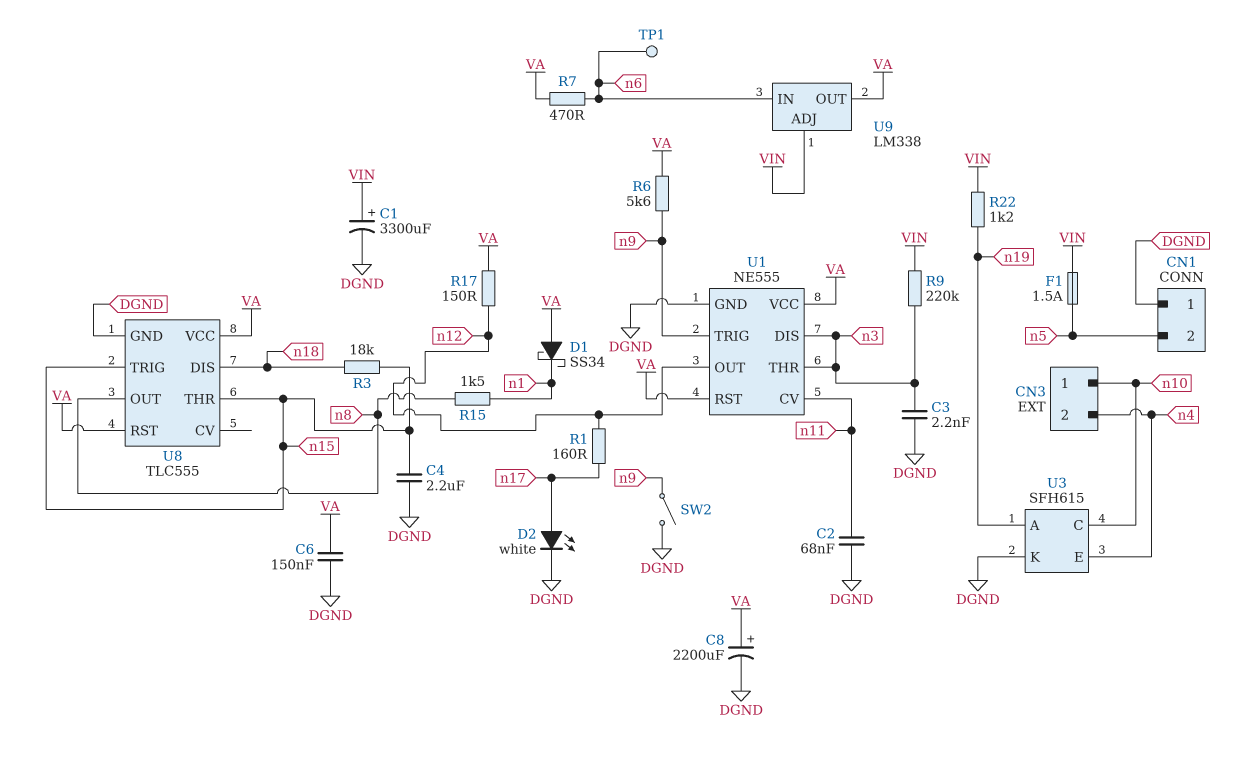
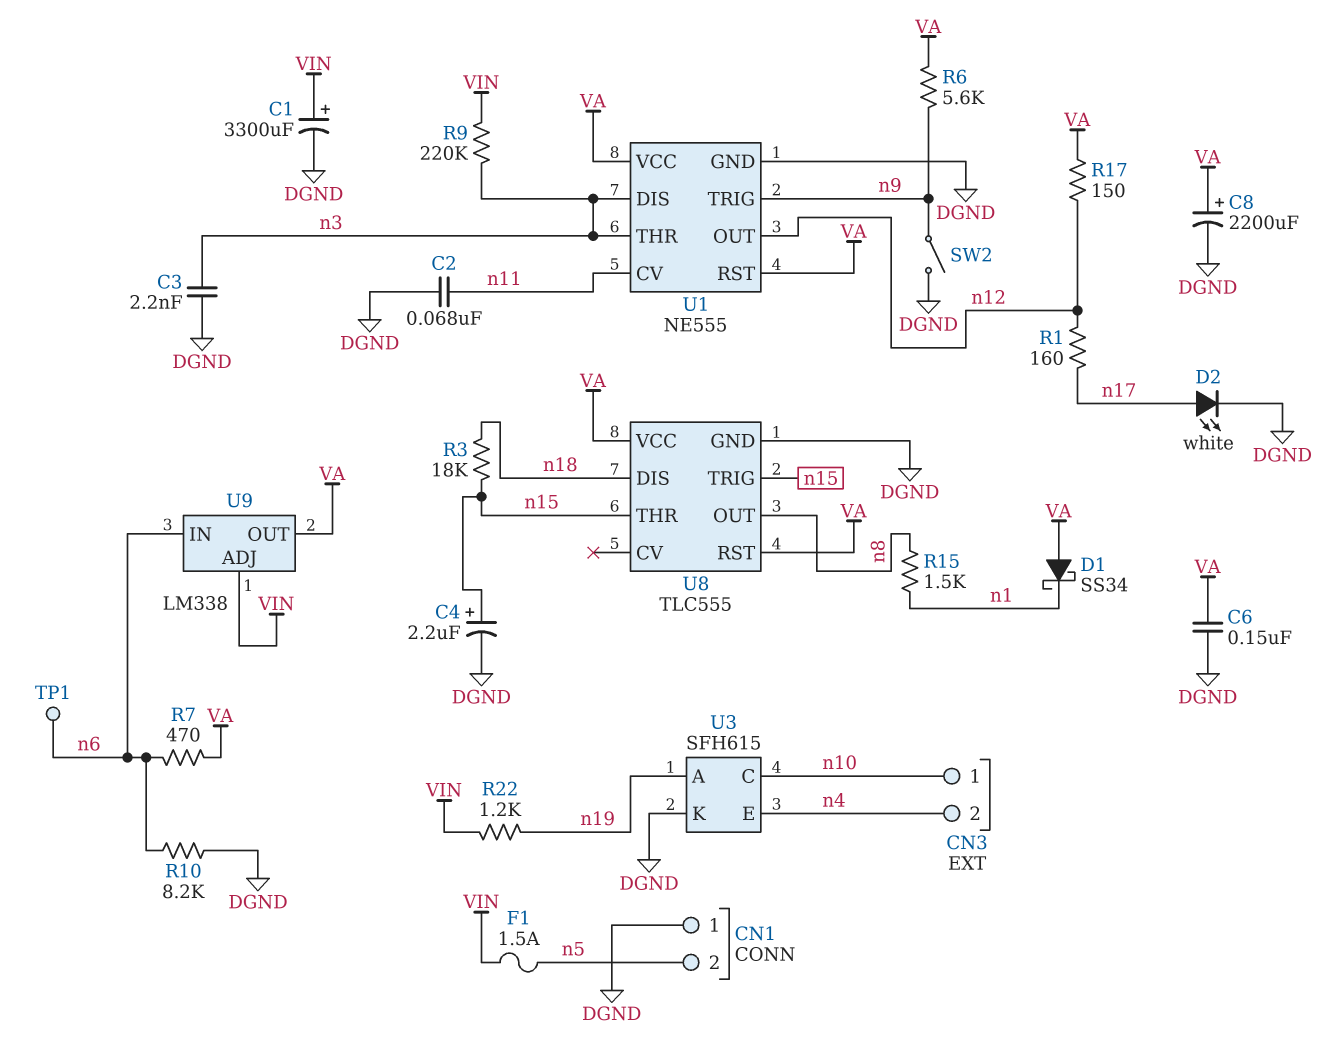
C4: 2.2uF (DGND, n15) -> 2.2uF (plus n15, minus DGND)
R10: none -> 8.2k (DGND, n6)

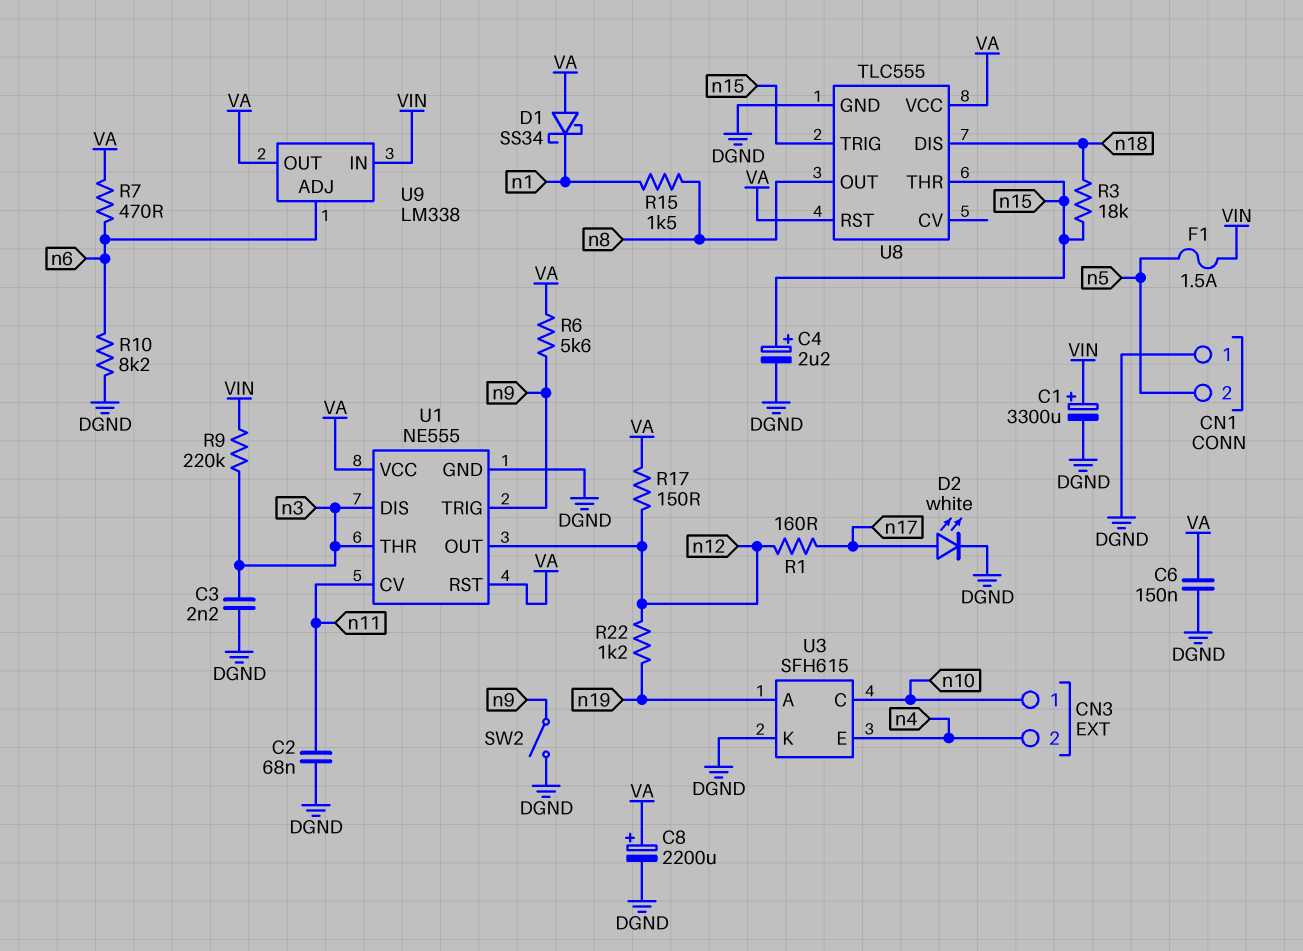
R22: 1.2k (VIN, n19) -> 1.2k (n12, n19)
TP1: test point (n6) -> none
U9 pin ADJ: VIN -> n6
U9 pin IN: n6 -> VIN

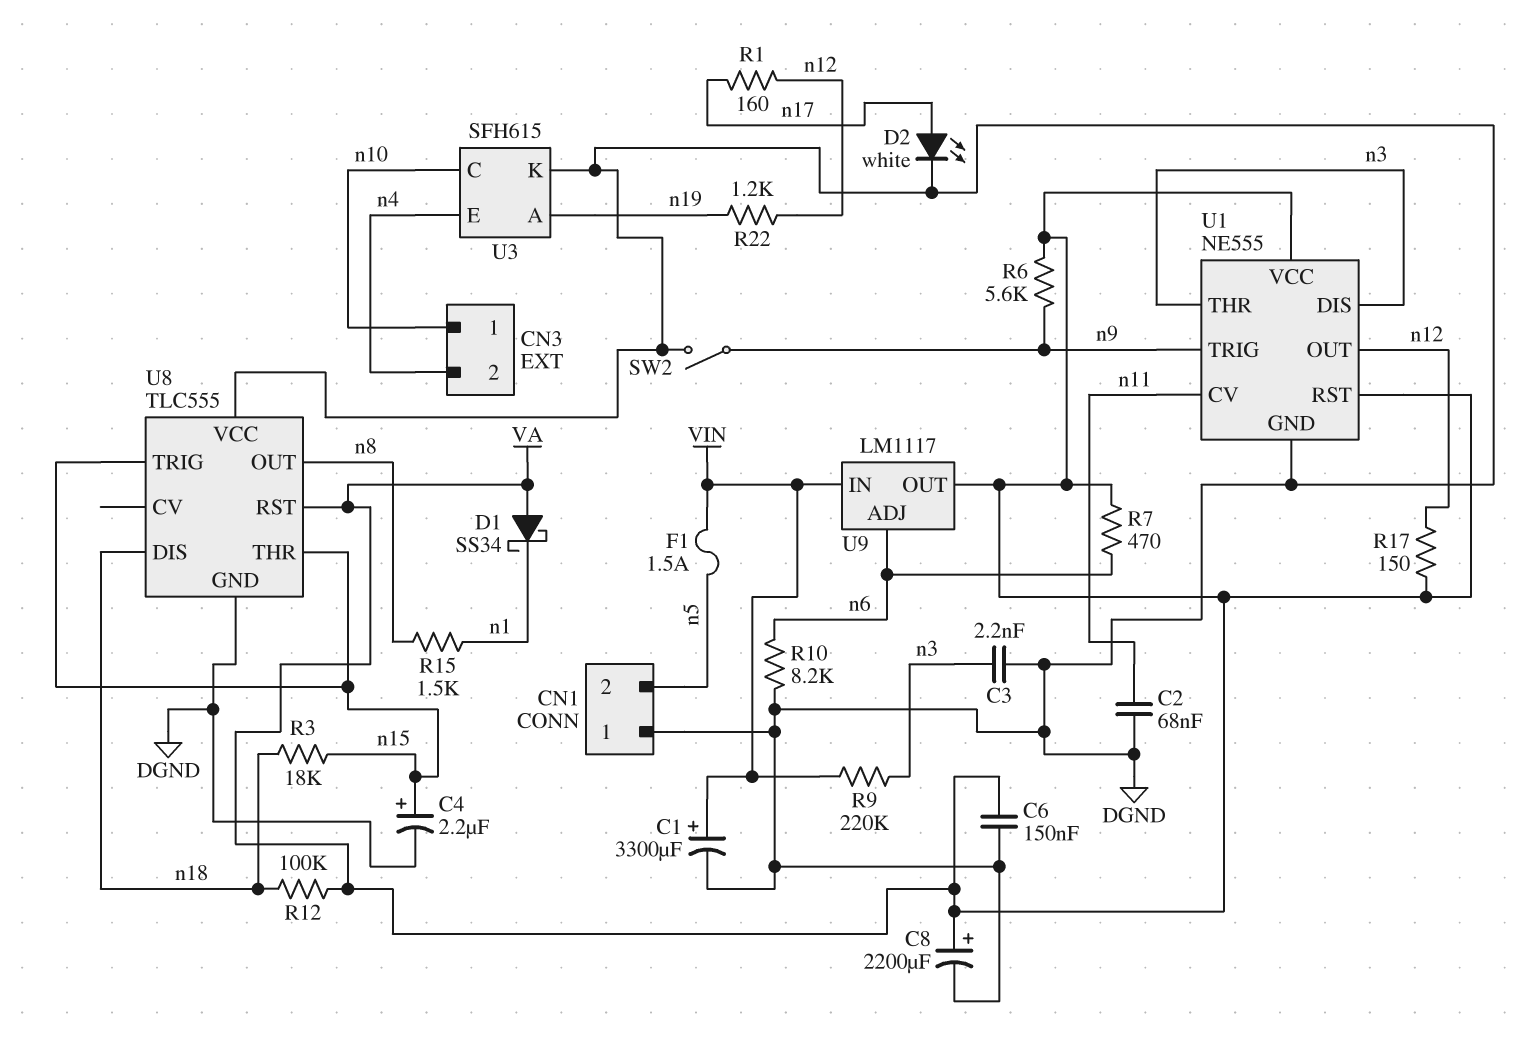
R12: none -> 100k (VA, n18)
U8 pin VCC: VA -> DGND
U9: LM338 -> LM1117

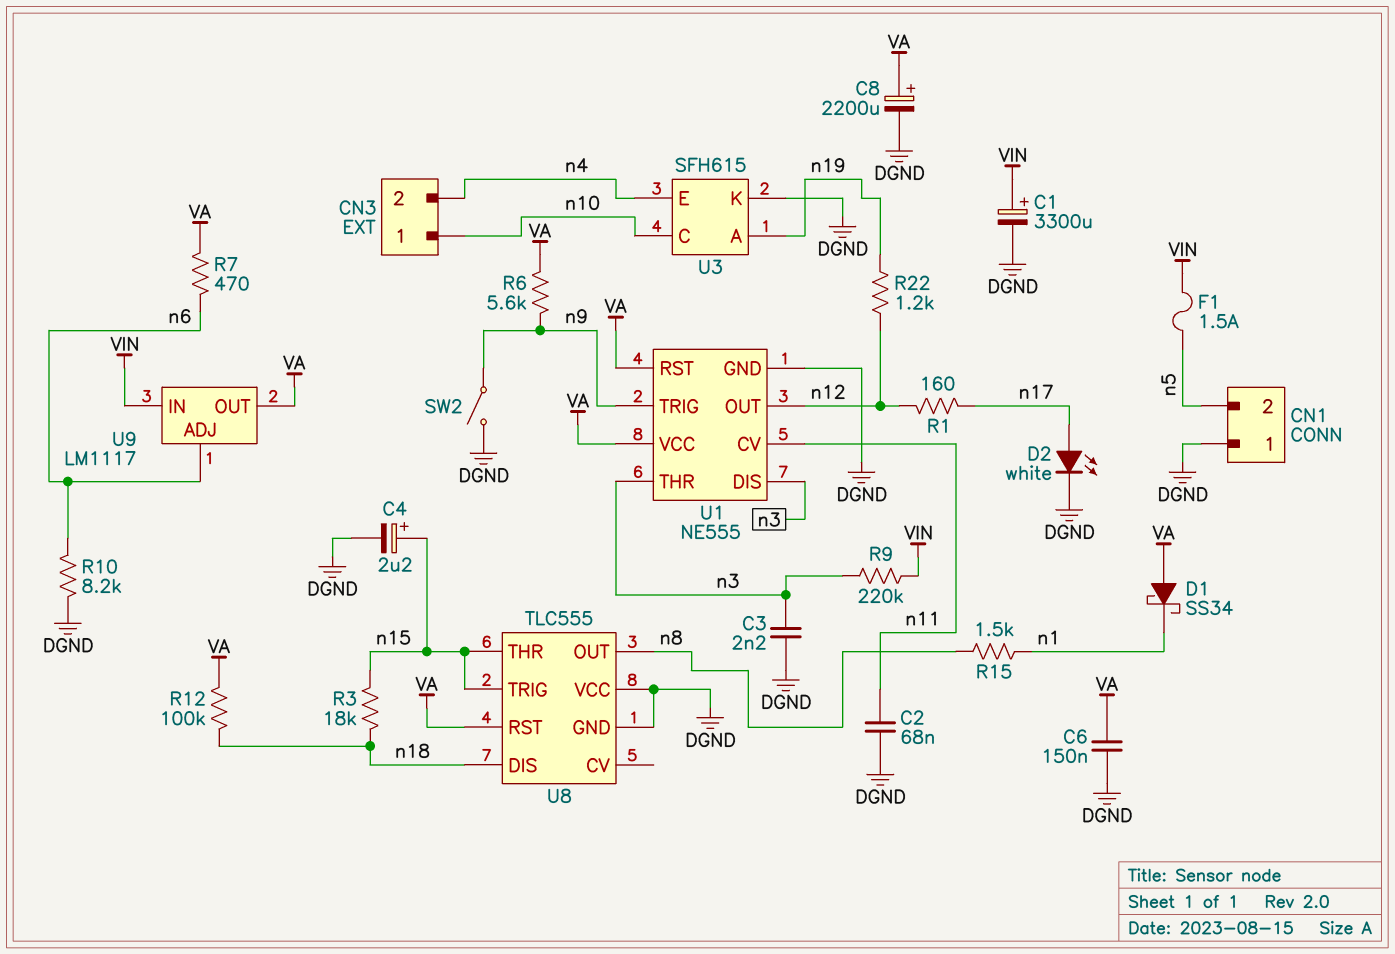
R17: 150 (VA, n12) -> none

